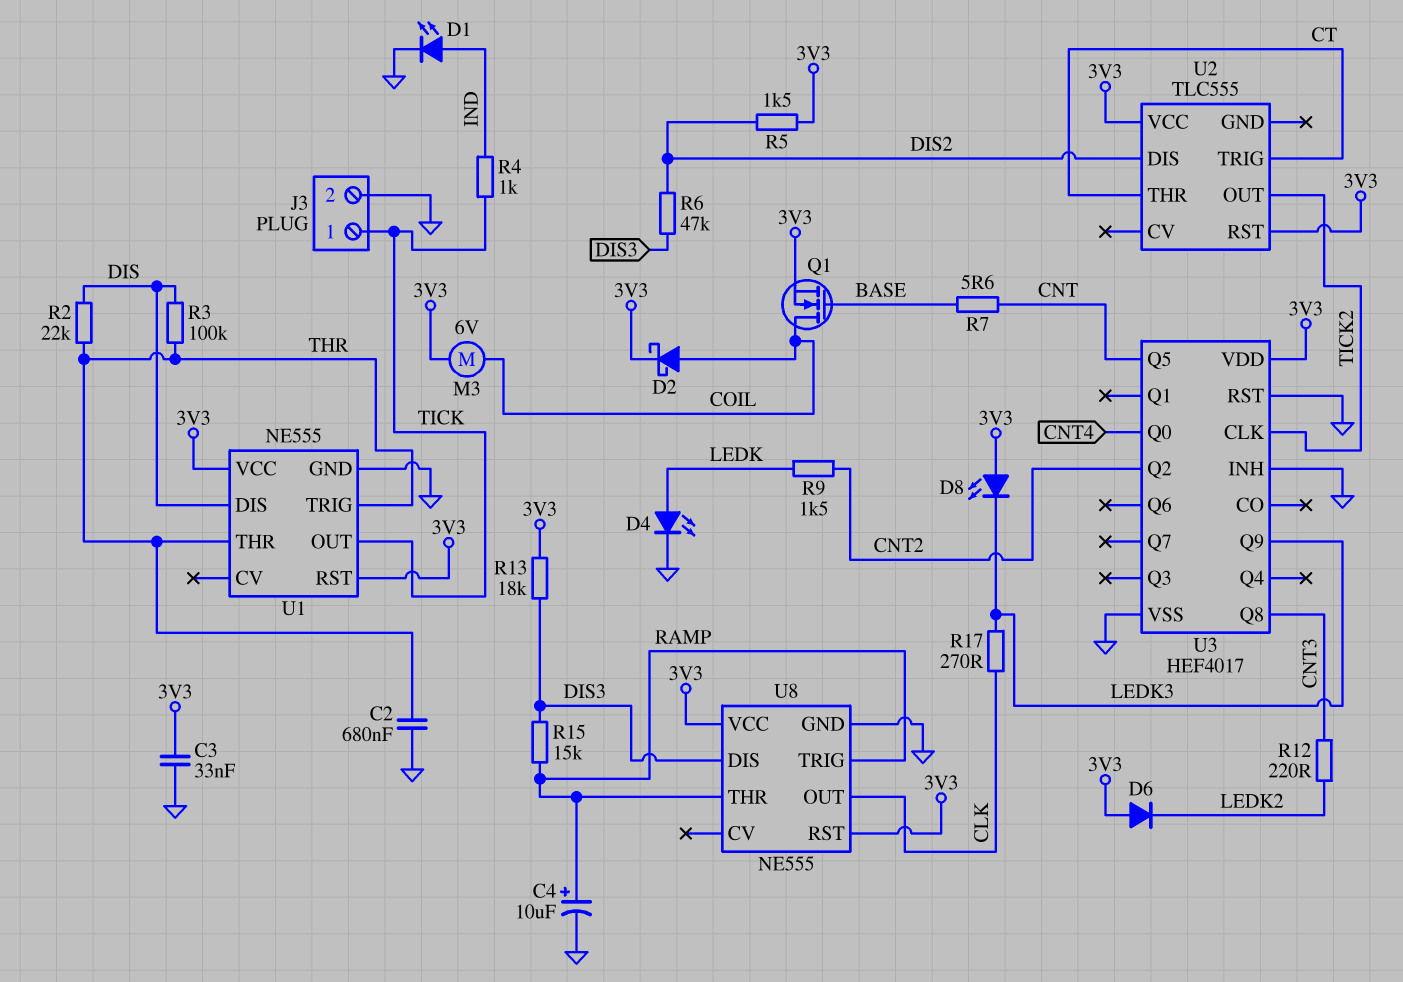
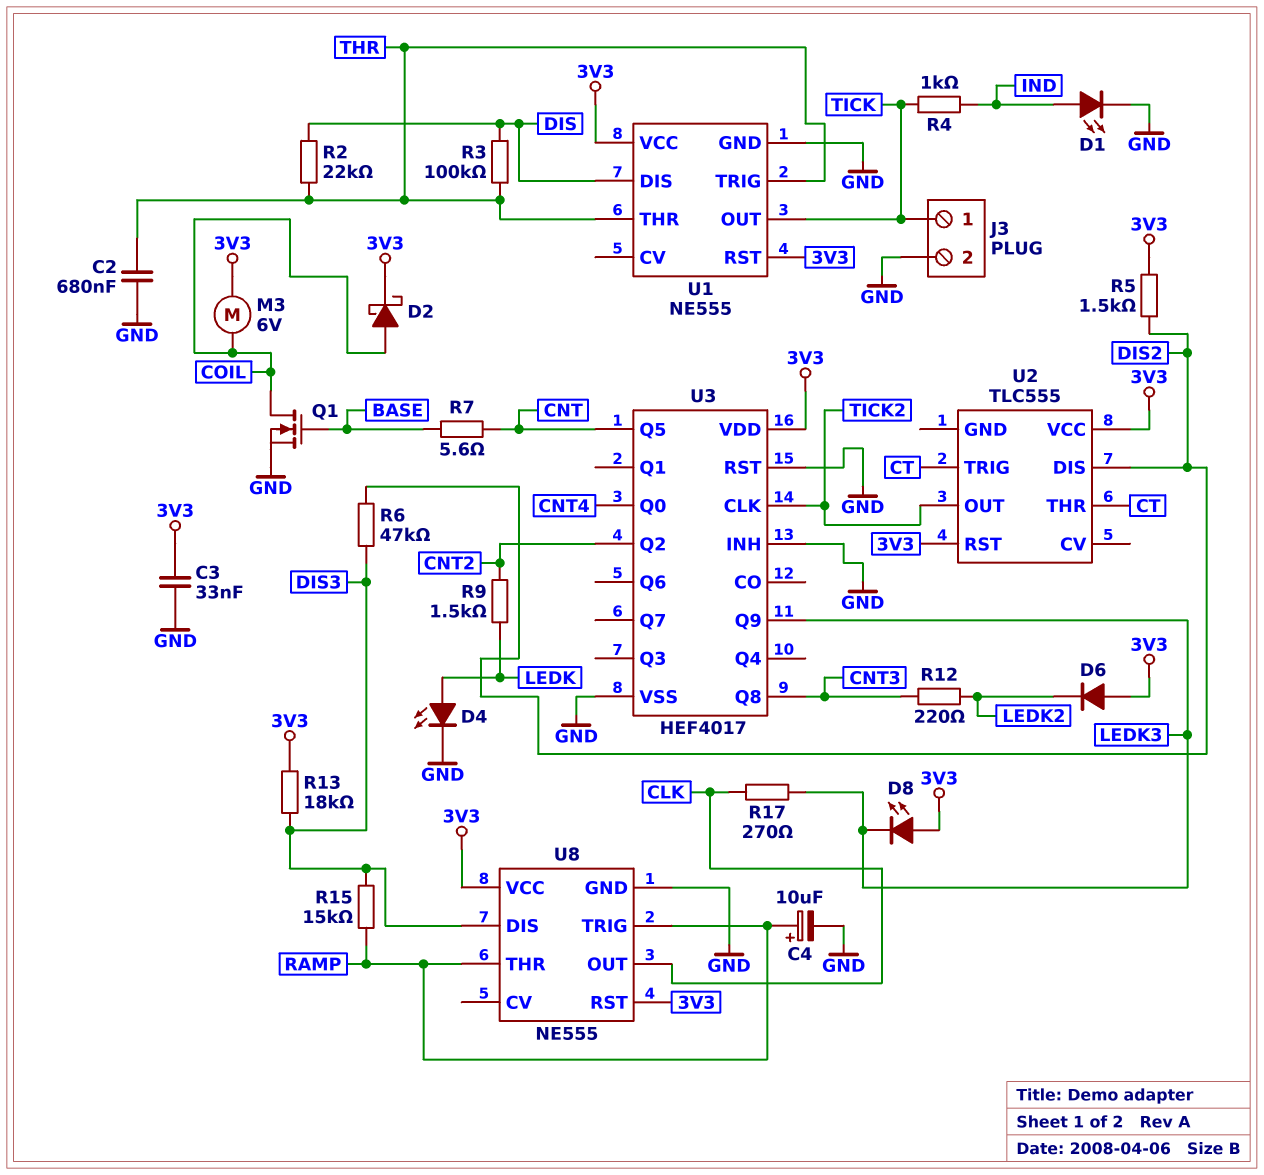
Q1: NMOS (G BASE, D COIL, S 3V3) -> NMOS (G BASE, D COIL, S GND)

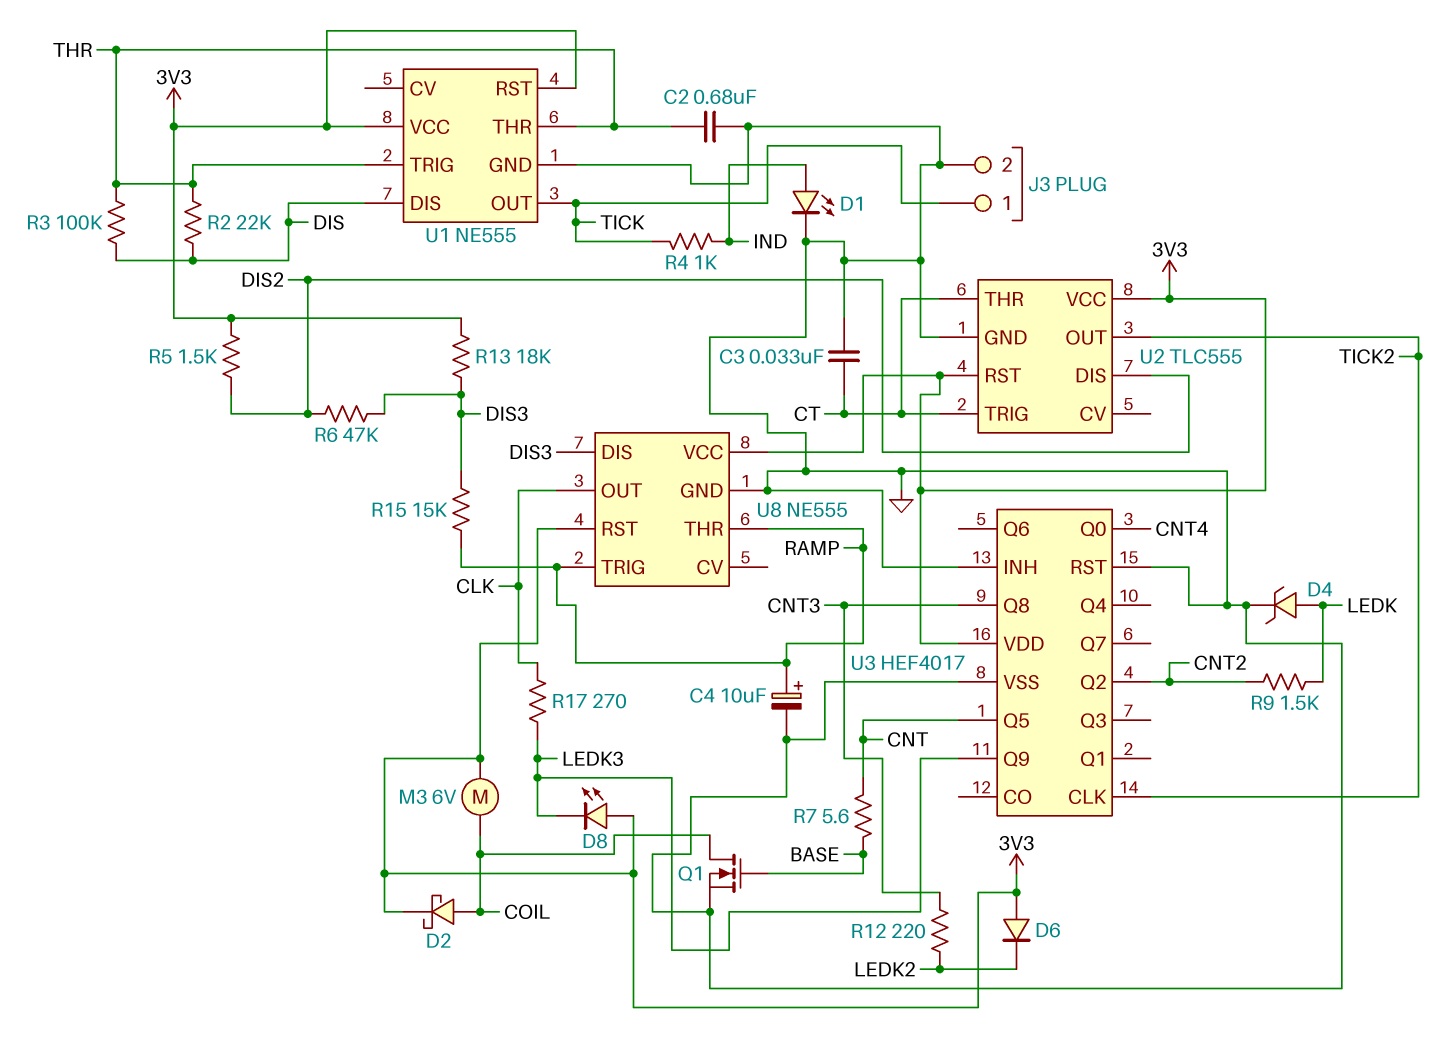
C3: 33nF (3V3, GND) -> 33nF (CT, GND)
D4: LED (A LEDK, K GND) -> zener (A LEDK, K GND)
U2 pin GND: none -> GND

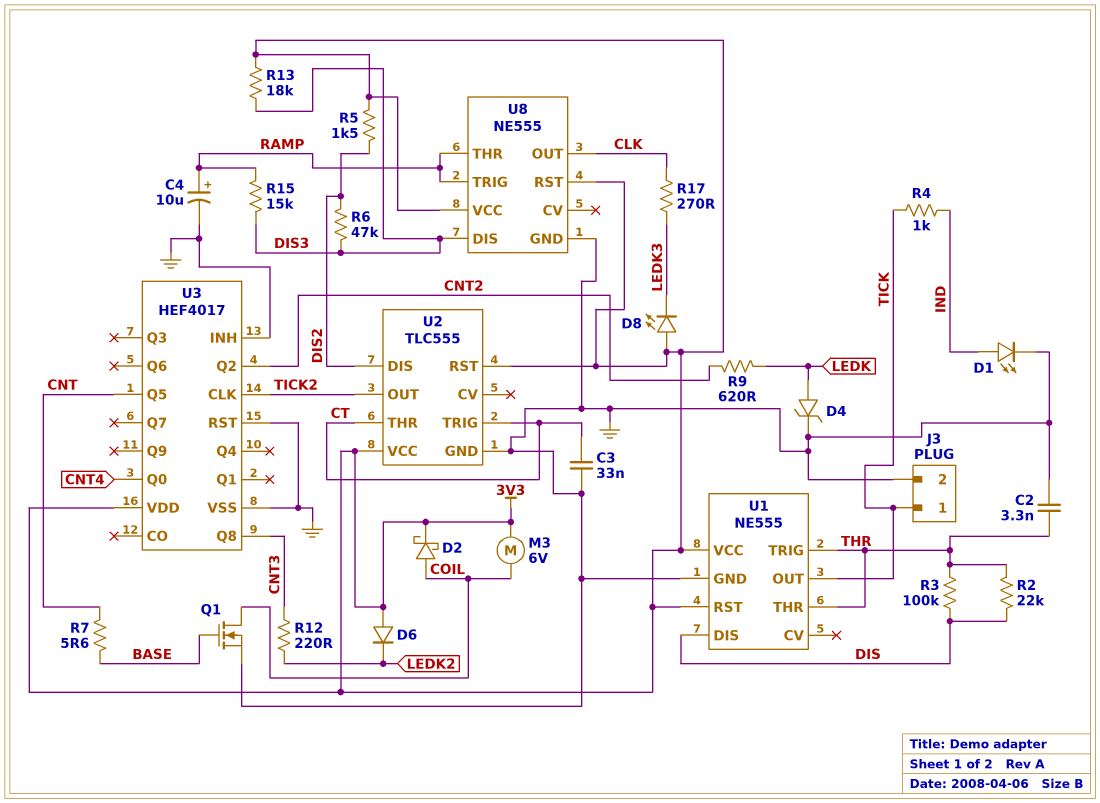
C2: 680nF (GND, THR) -> 3.3nF (GND, THR)
R9: 1.5k (CNT2, LEDK) -> 620 (CNT2, LEDK)
U3 pin Q9: LEDK3 -> none

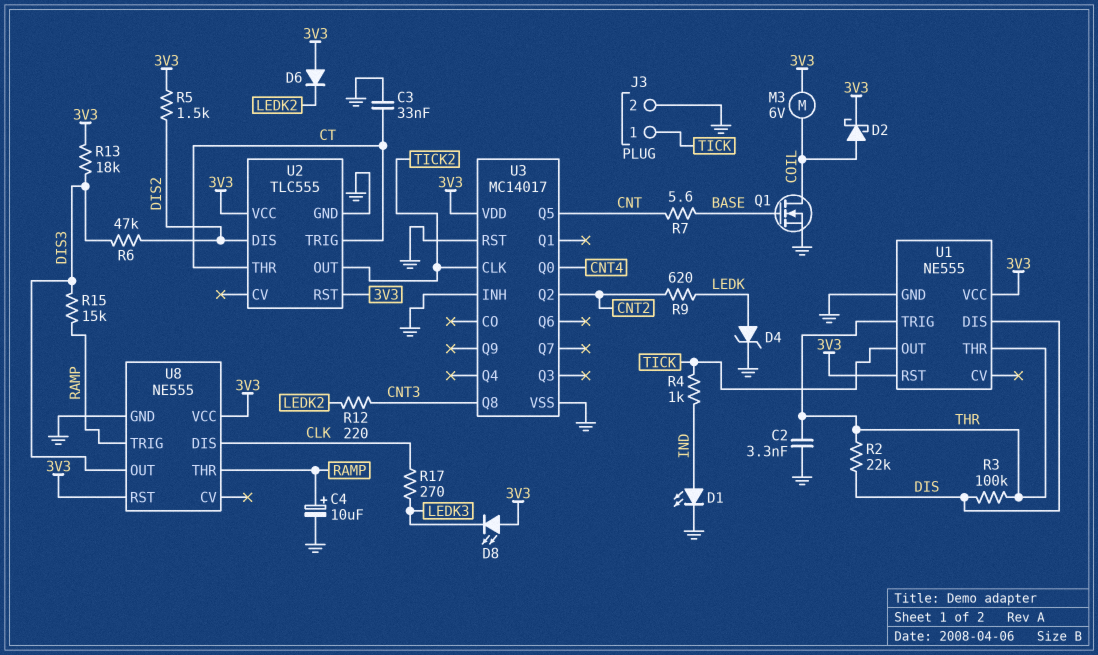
U3: HEF4017 -> MC14017
U8 pin DIS: DIS3 -> CLK
U8 pin OUT: CLK -> DIS3

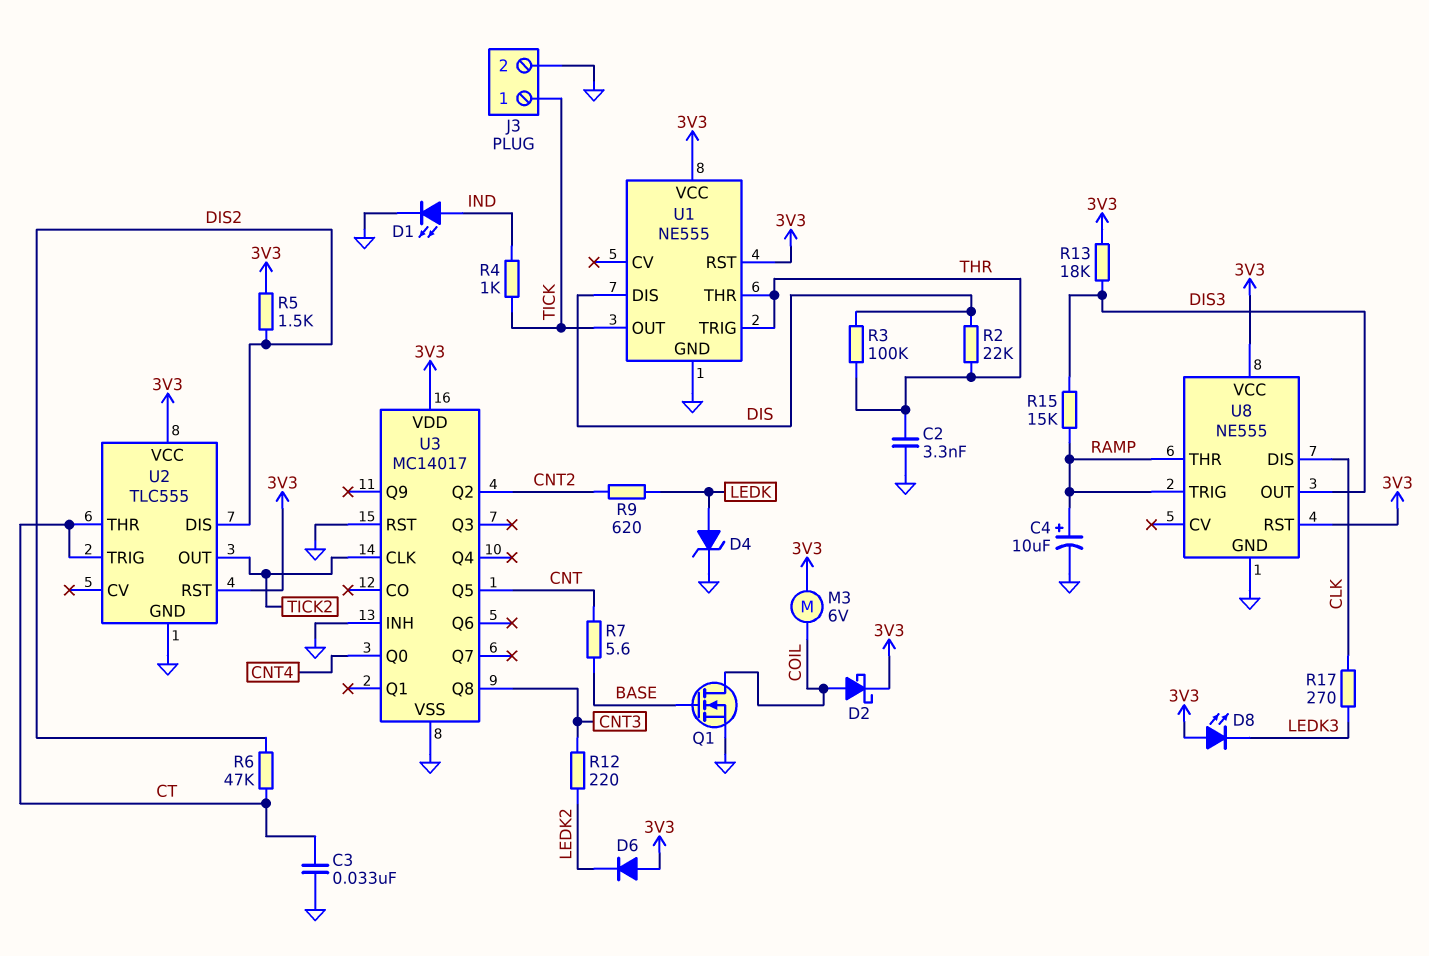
R6: 47k (DIS2, DIS3) -> 47k (CT, DIS2)

